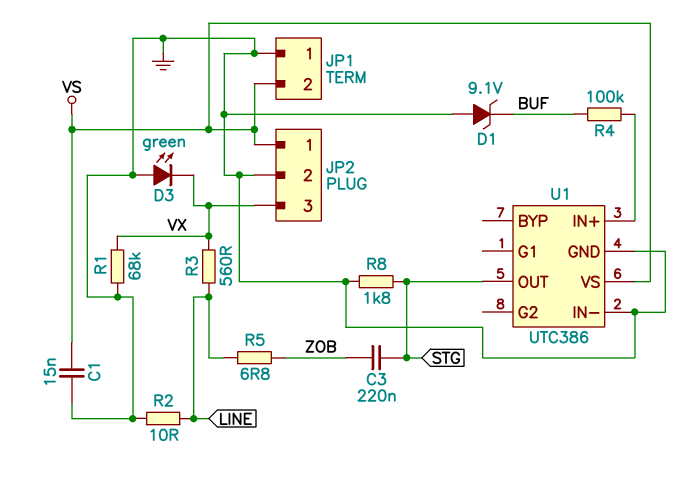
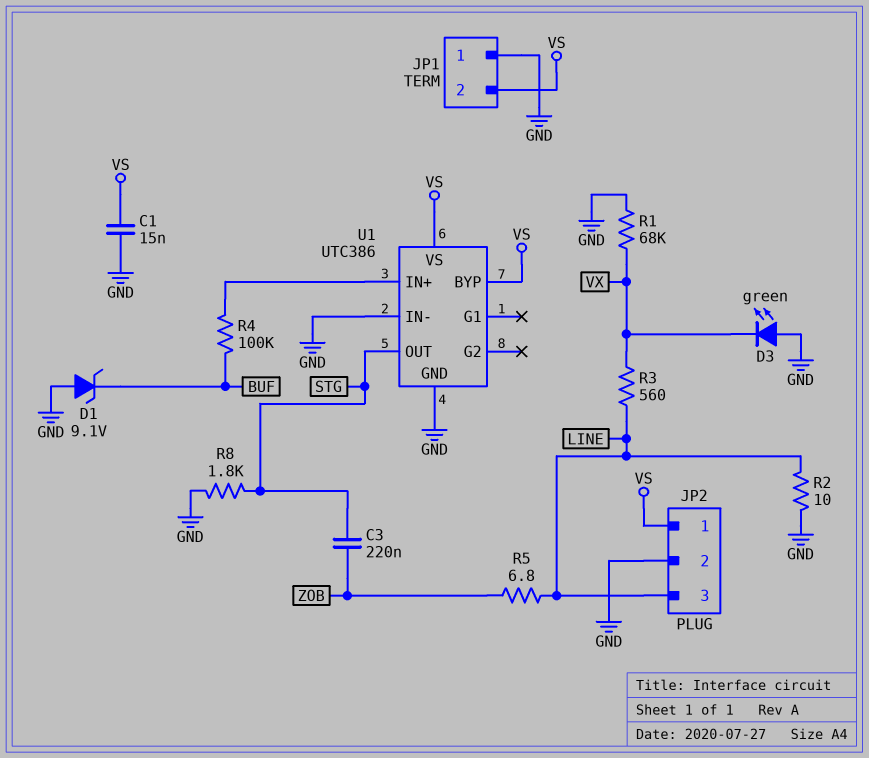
JP2 pin 3: VX -> LINE
U1 pin BYP: none -> VS

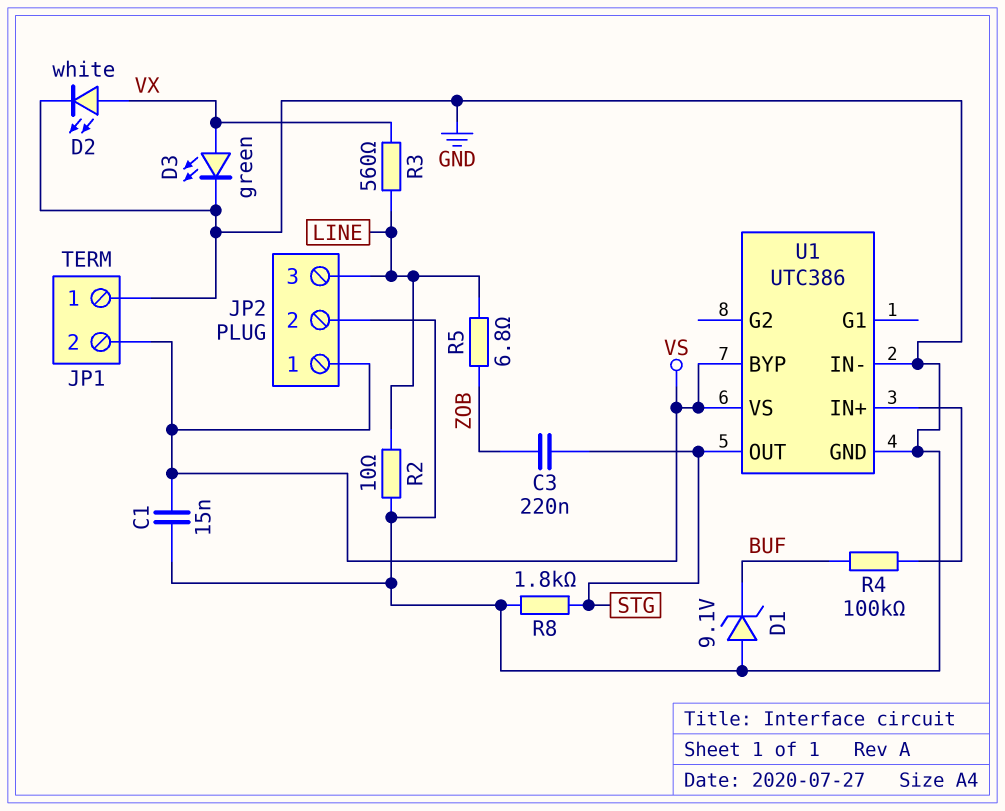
D2: none -> LED white (A VX, K GND)
D3: LED green (A GND, K VX) -> LED green (A VX, K GND)
R1: 68k (GND, VX) -> none

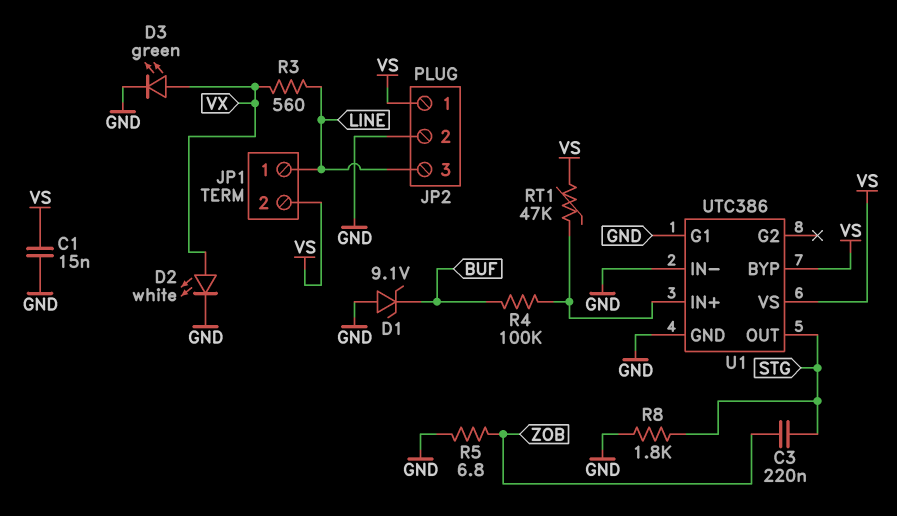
JP1 pin 1: GND -> LINE
R2: 10 (GND, LINE) -> none
R5: 6.8 (LINE, ZOB) -> 6.8 (GND, ZOB)
RT1: none -> 47k (U1/IN+, VS)
U1 pin G1: none -> GND

